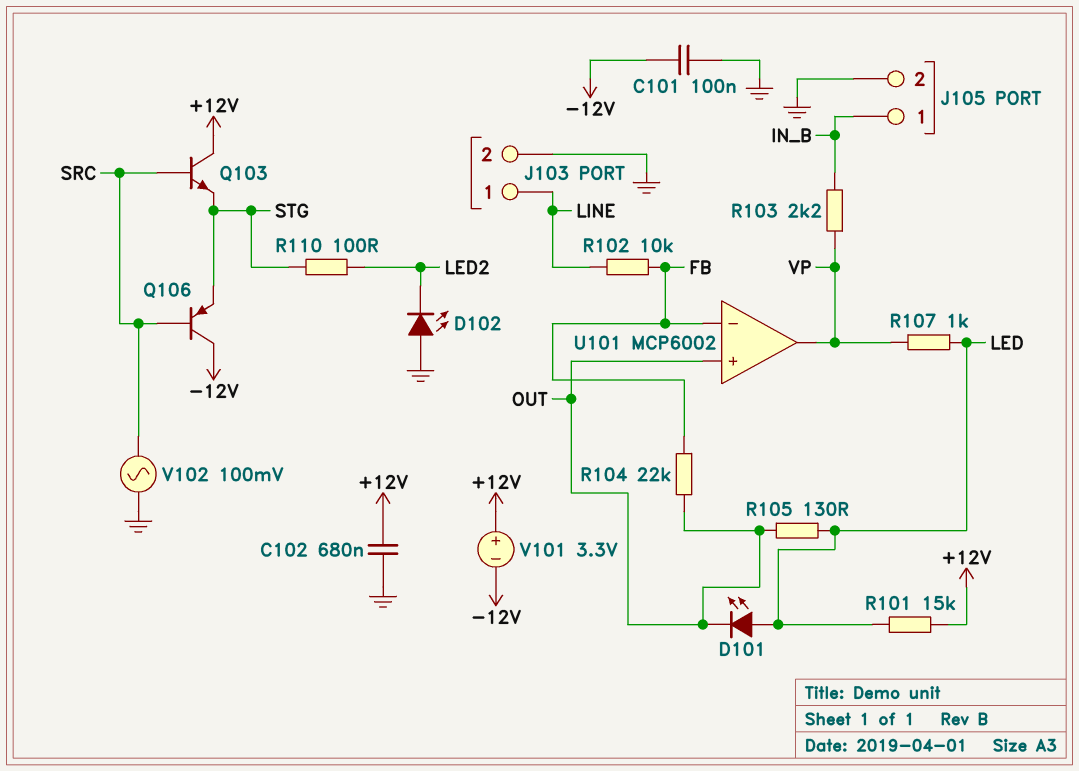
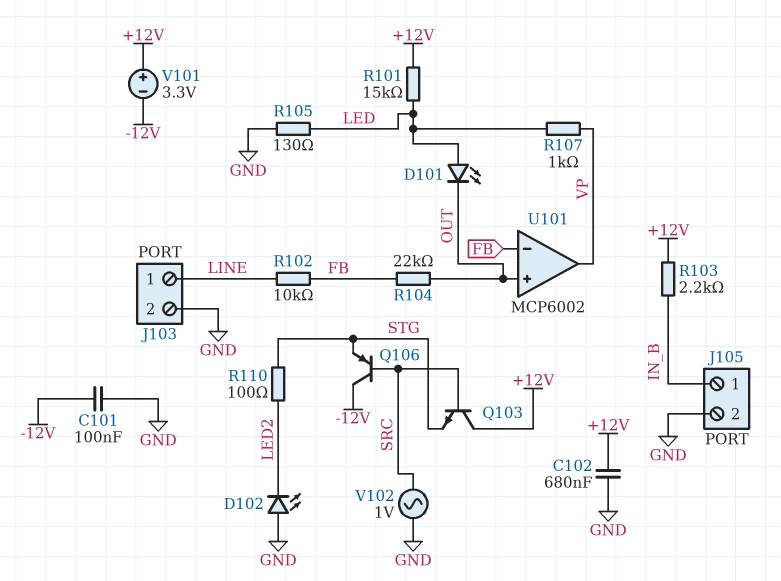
R103: 2.2k (IN_B, VP) -> 2.2k (+12V, IN_B)
R105: 130 (LED, OUT) -> 130 (GND, LED)
V102: AC 100mV (GND, SRC) -> AC 1V (GND, SRC)

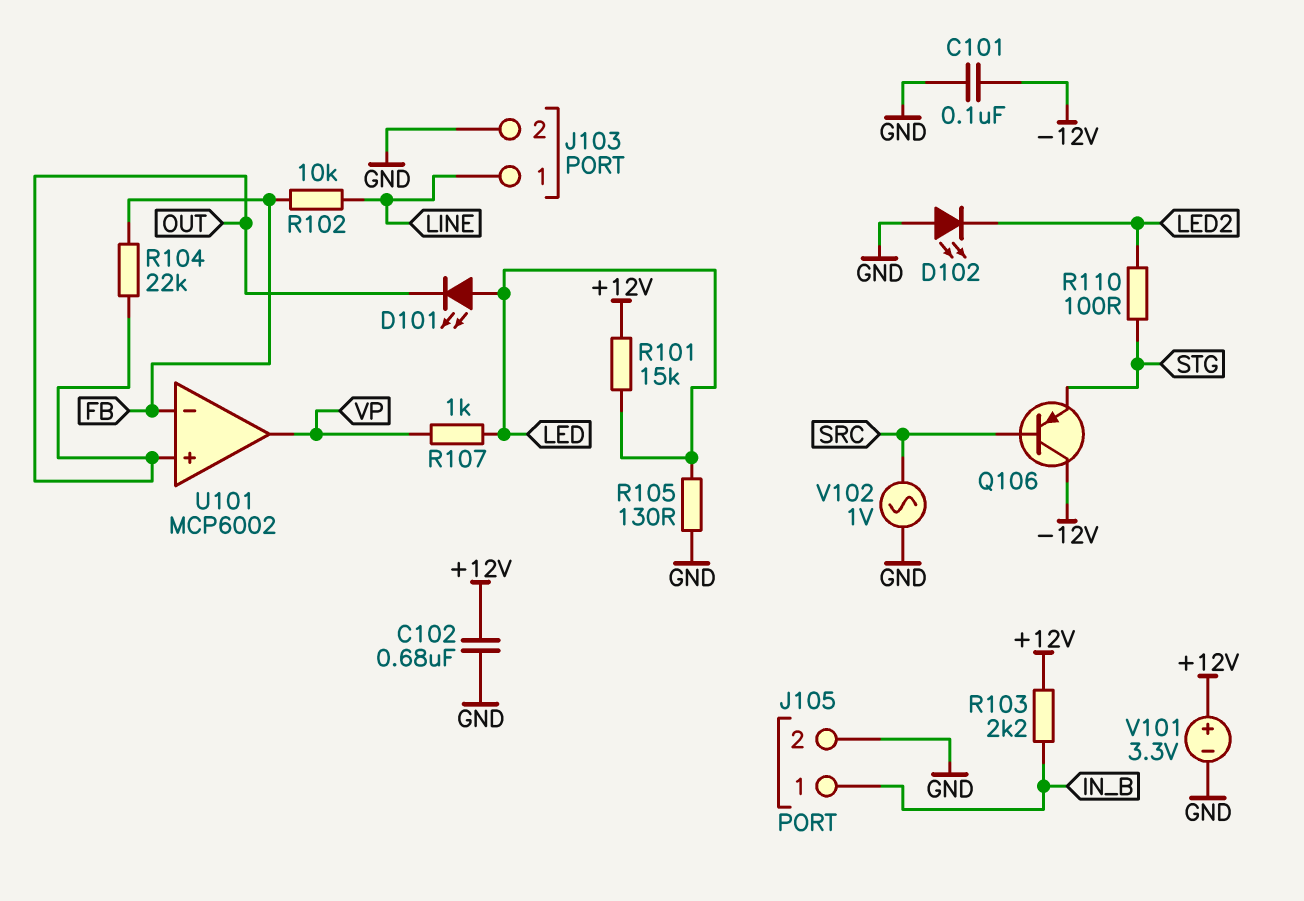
Q103: NPN (B SRC, C +12V, E STG) -> none
V101: 3.3V (plus +12V, minus -12V) -> 3.3V (plus +12V, minus GND)

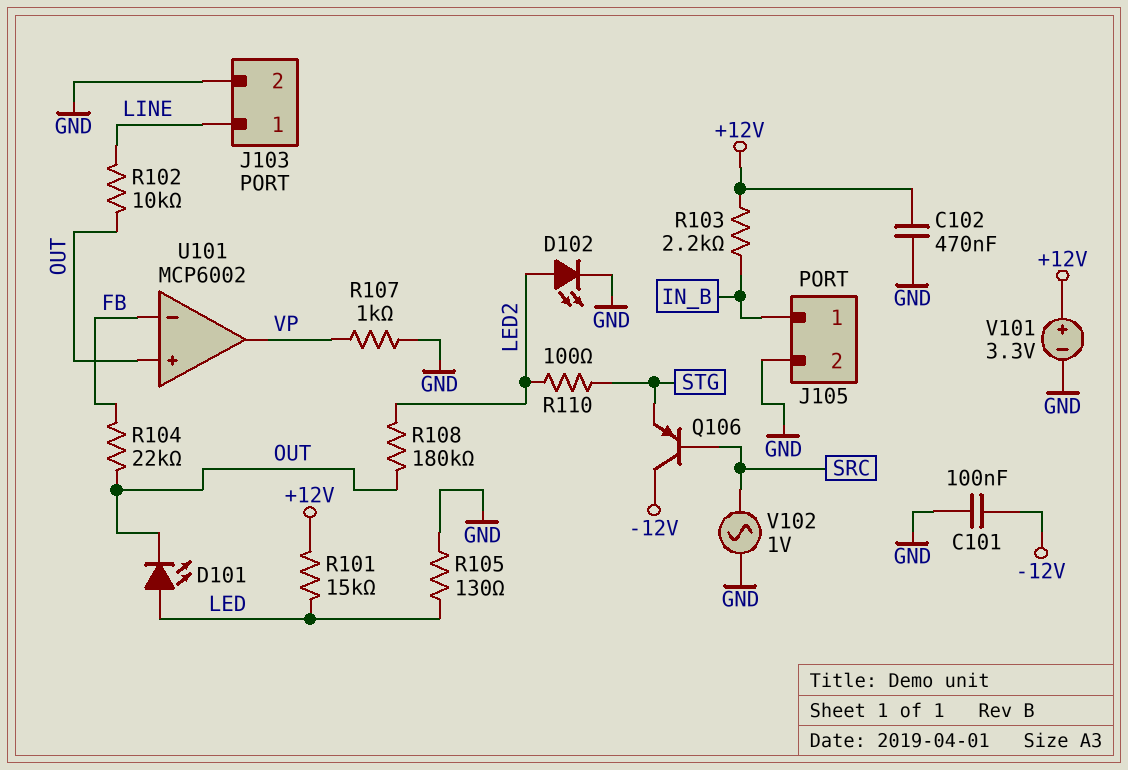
C102: 680nF (+12V, GND) -> 470nF (+12V, GND)
D102: LED (A GND, K LED2) -> LED (A LED2, K GND)
R102: 10k (FB, LINE) -> 10k (LINE, OUT)
R107: 1k (LED, VP) -> 1k (GND, VP)
R108: none -> 180k (LED2, OUT)

